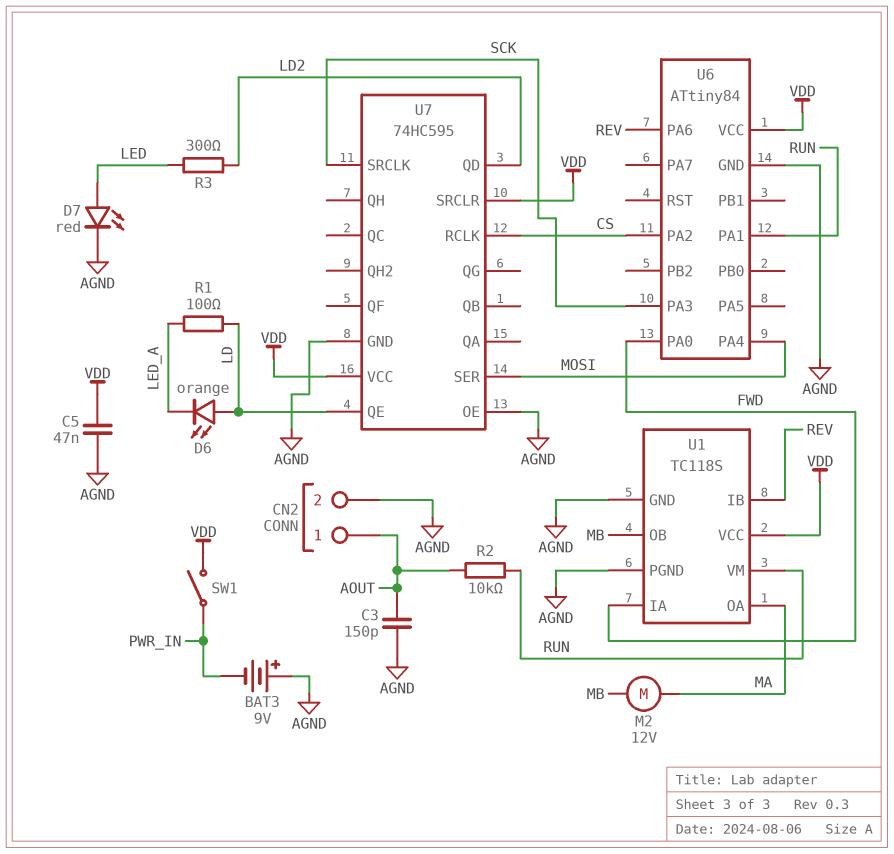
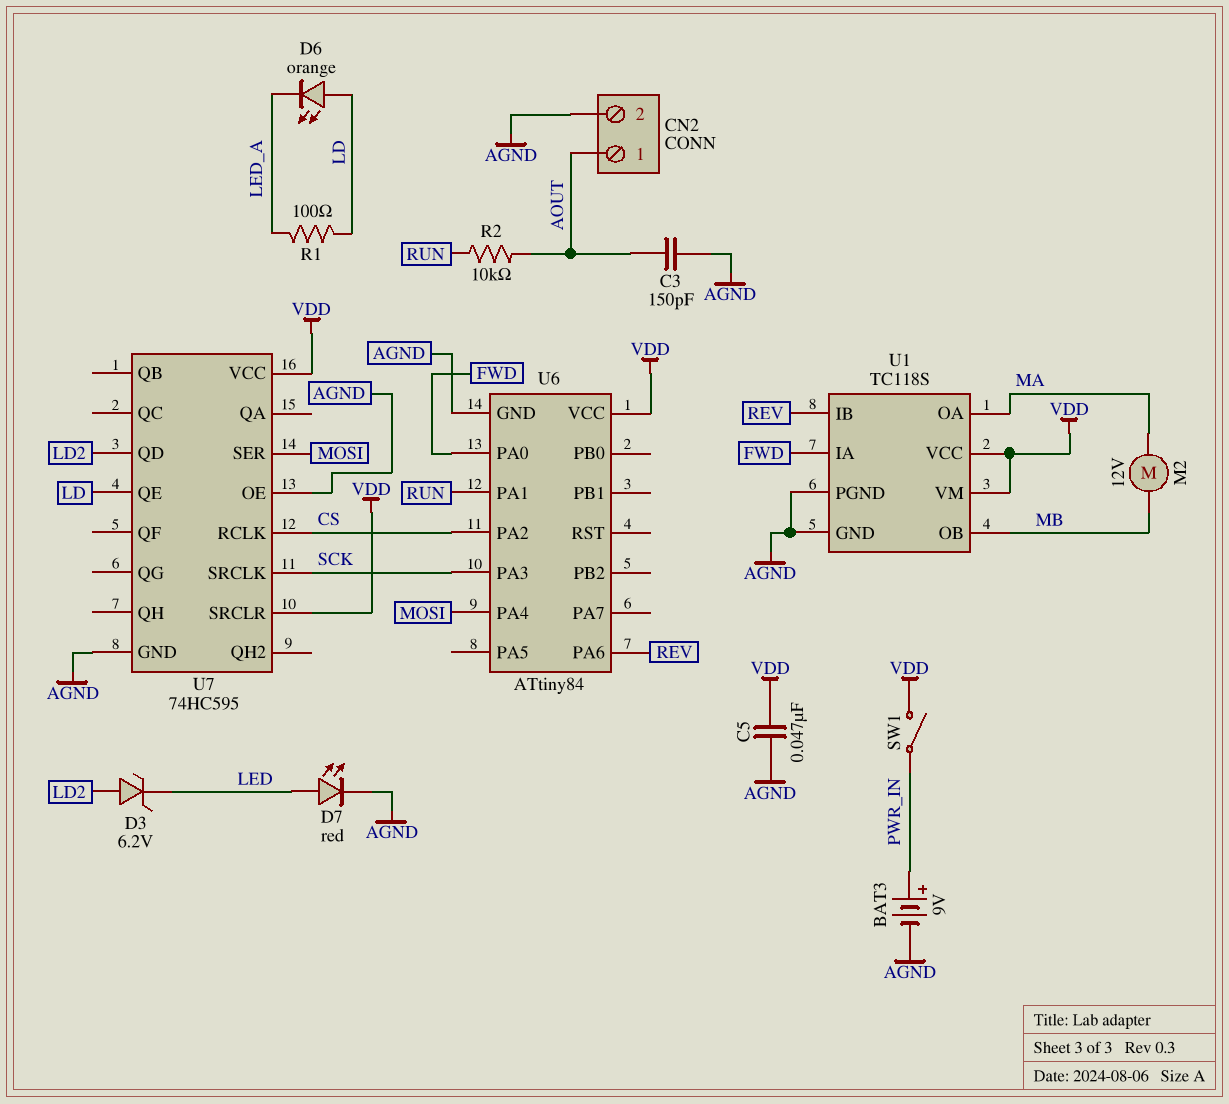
BAT3: 9V (plus AGND, minus PWR_IN) -> 9V (plus PWR_IN, minus AGND)
D3: none -> zener 6.2V (A LD2, K LED)
R3: 300 (LD2, LED) -> none
U1 pin VM: RUN -> VDD

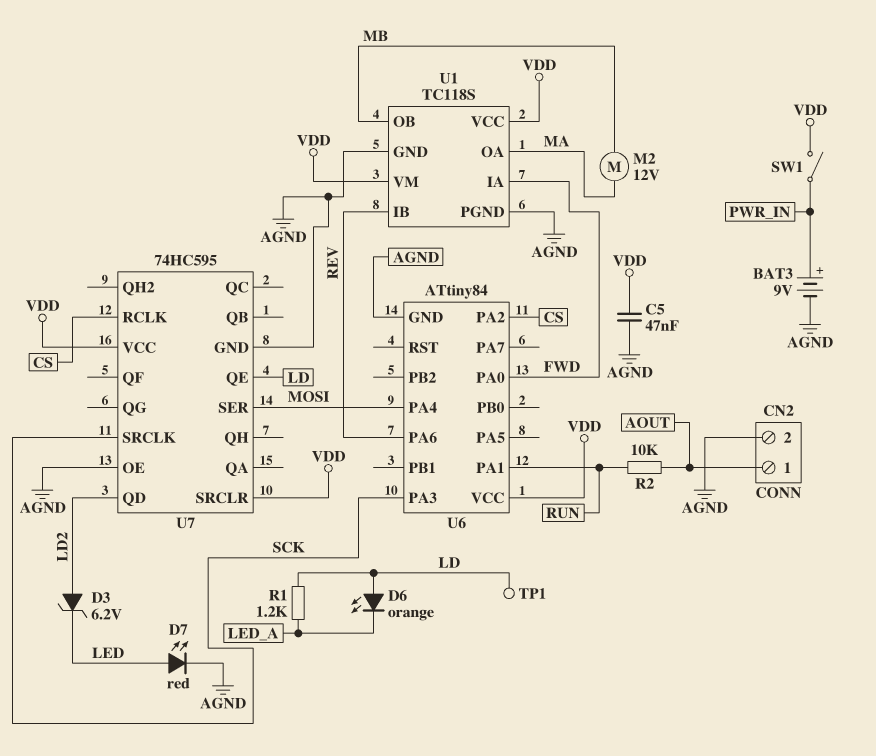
C3: 150pF (AGND, AOUT) -> none
R1: 100 (LD, LED_A) -> 1.2k (LD, LED_A)
TP1: none -> test point (LD)

